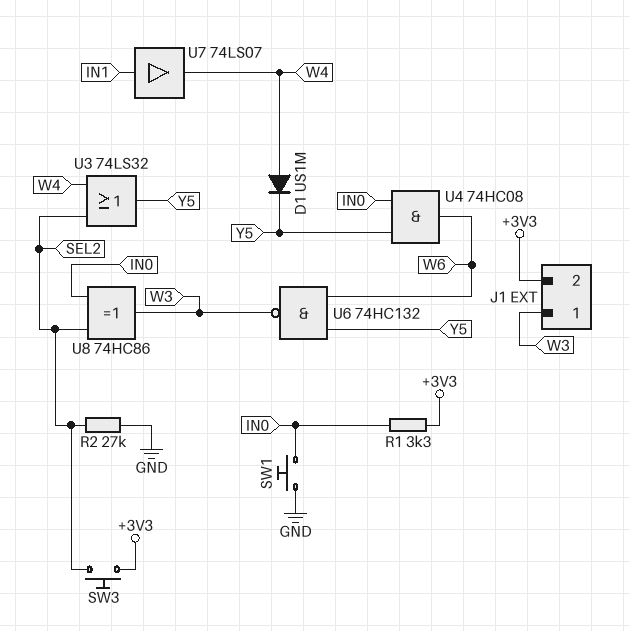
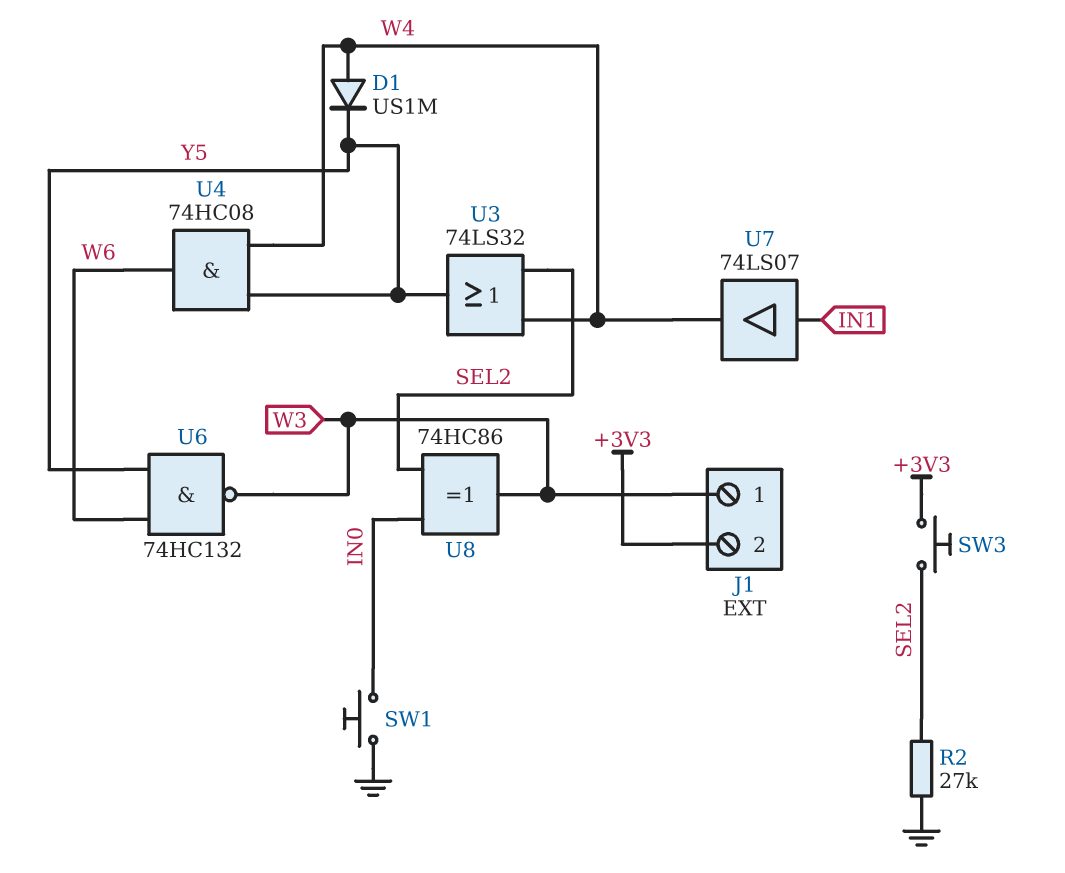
R1: 3.3k (+3V3, IN0) -> none
U4: AND 74HC08 (in IN0, in Y5, out W6) -> AND 74HC08 (in W4, in Y5, out W6)

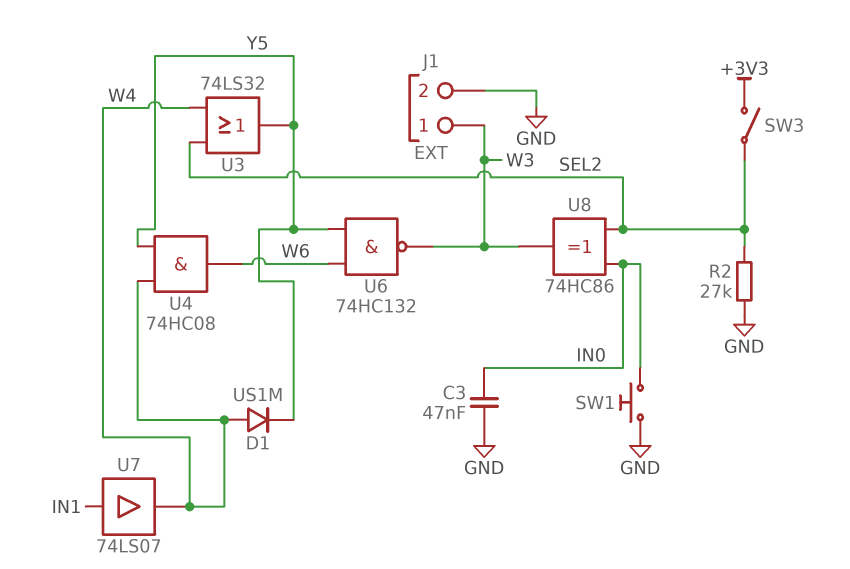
C3: none -> 47nF (GND, IN0)
J1 pin 2: +3V3 -> GND
SW3: button (+3V3, SEL2) -> switch (+3V3, SEL2)

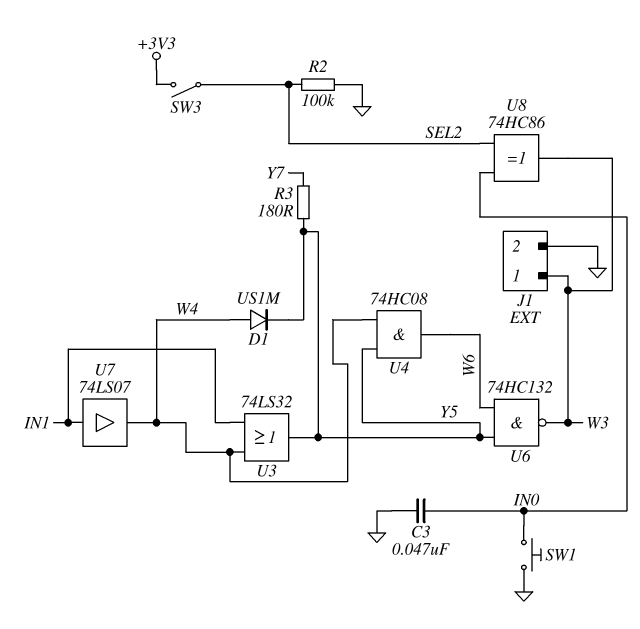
R2: 27k (GND, SEL2) -> 100k (GND, SEL2)
R3: none -> 180 (Y5, Y7)
U3: OR 74LS32 (in SEL2, in W4, out Y5) -> OR 74LS32 (in IN1, in W4, out Y5)

